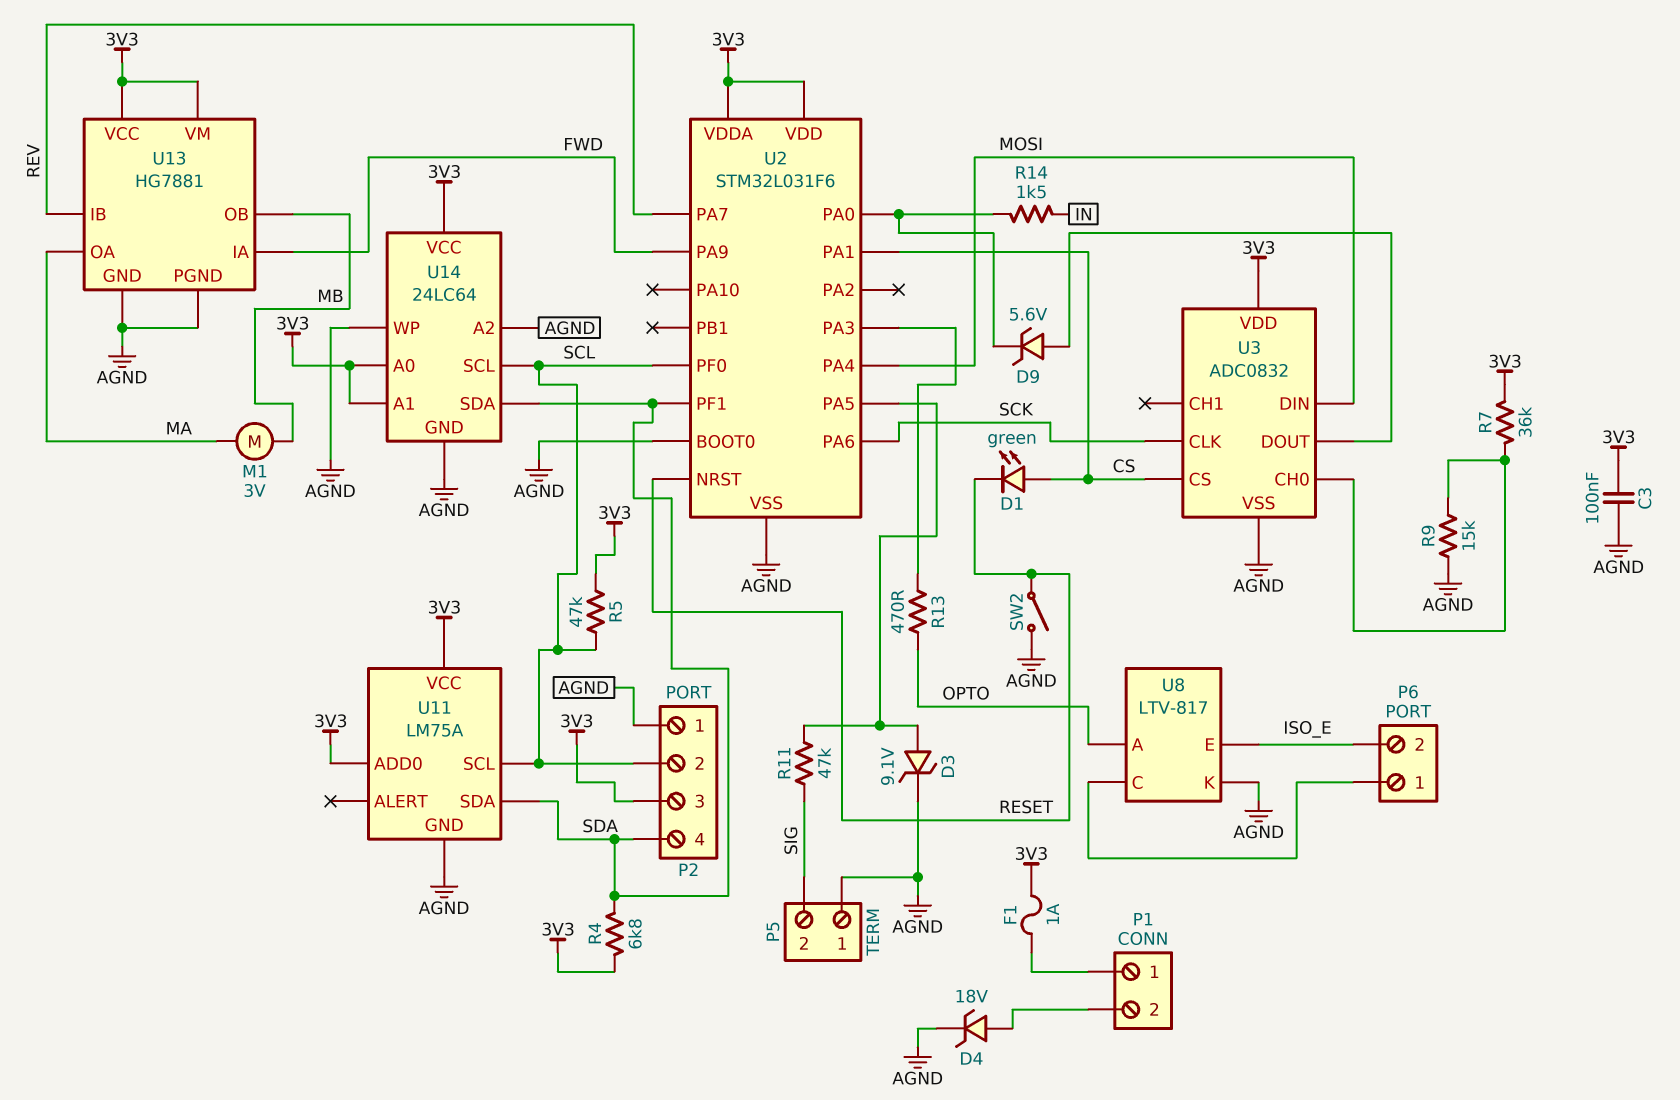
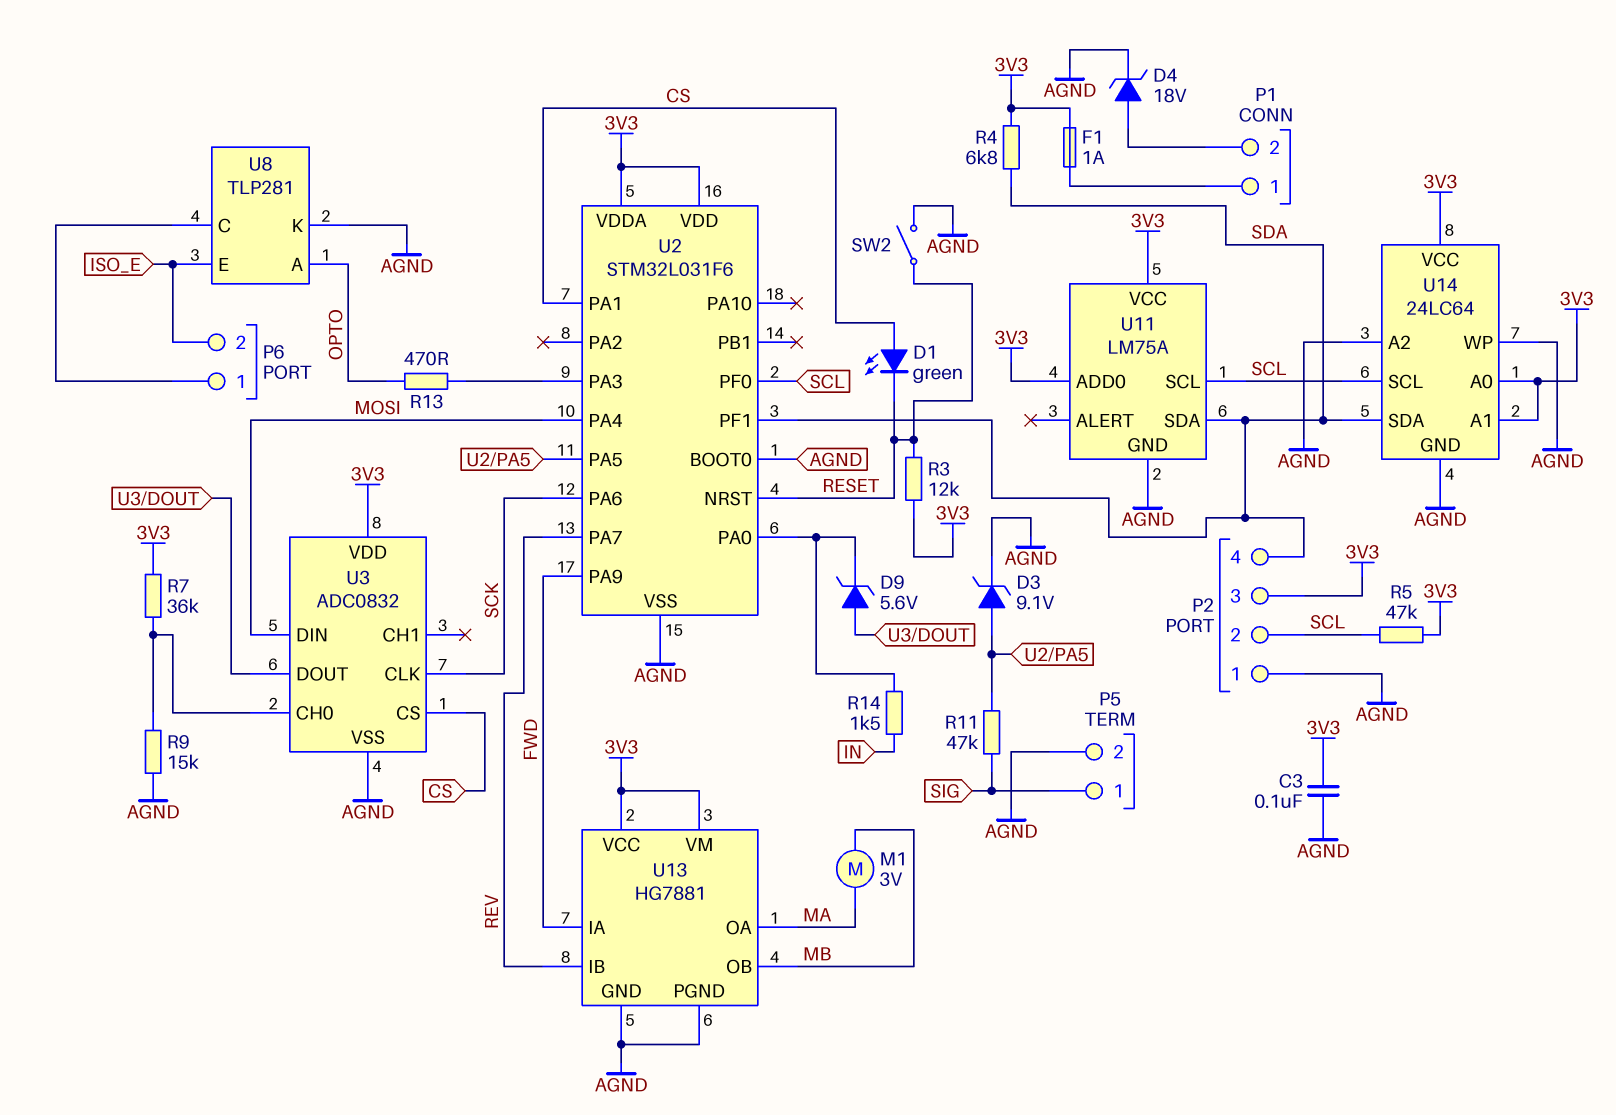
P5 pin 1: AGND -> SIG
P5 pin 2: SIG -> AGND
R3: none -> 12k (3V3, RESET)
U8: LTV-817 -> TLP281

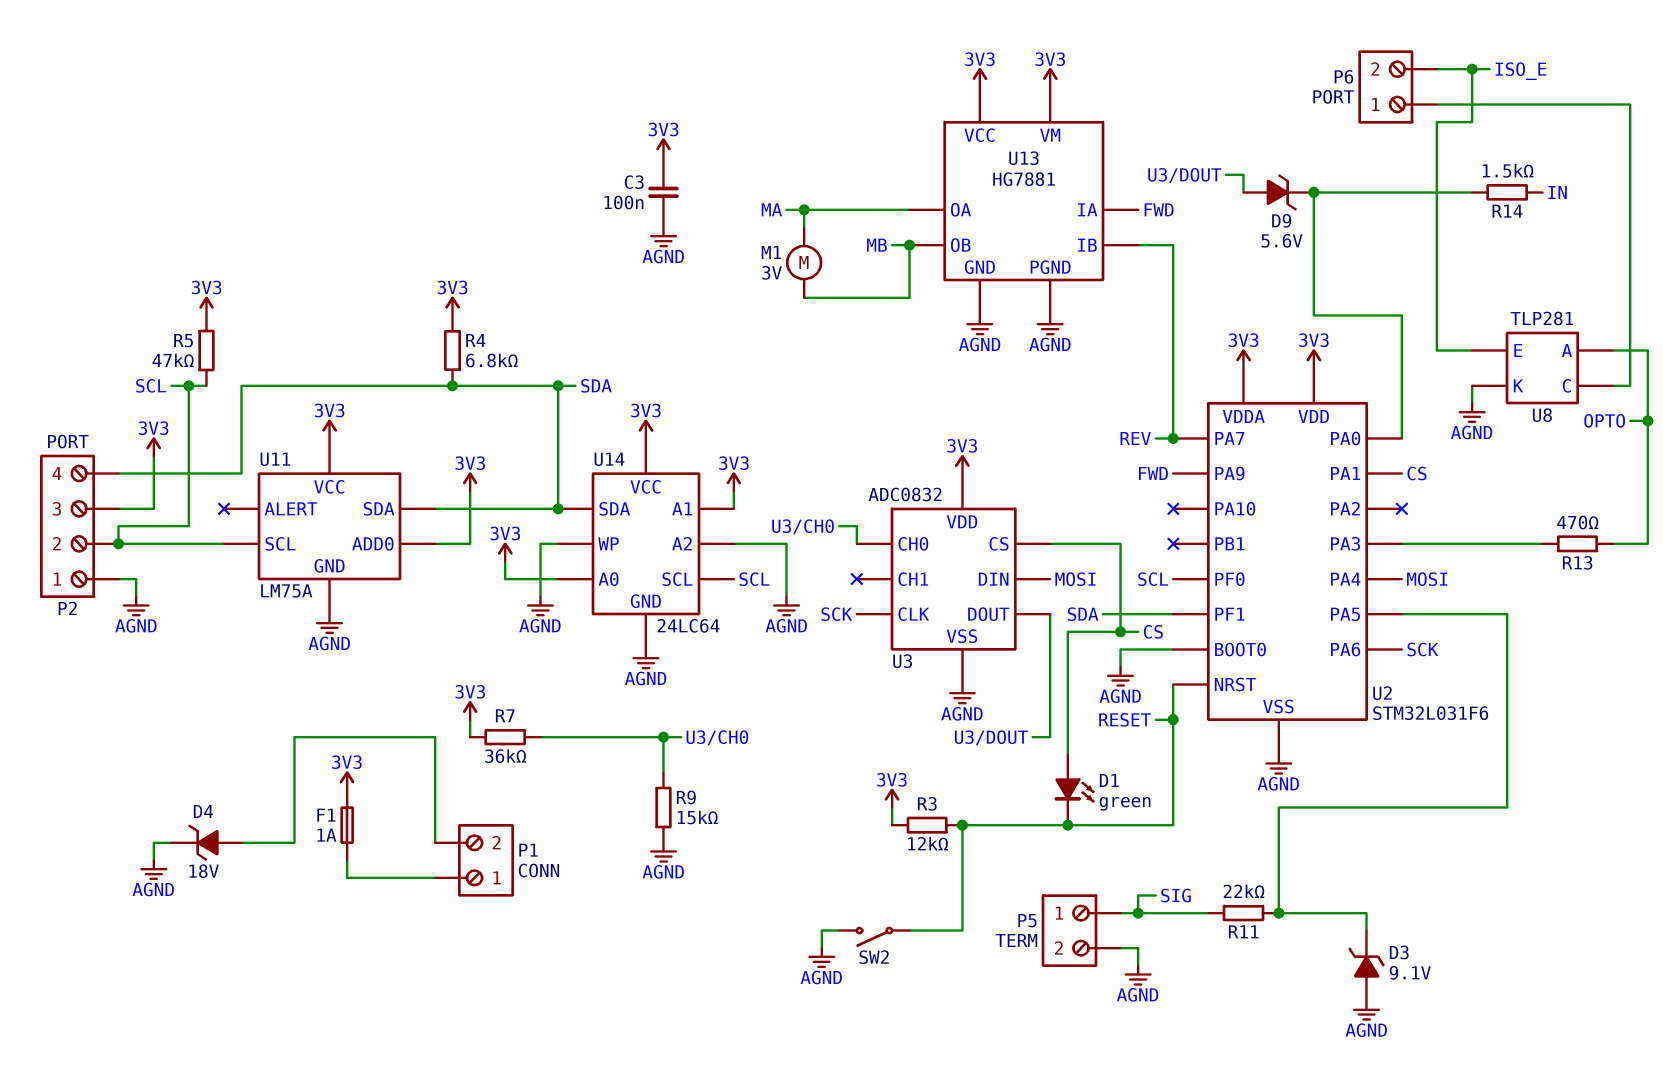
D3: zener 9.1V (A U2/PA5, K AGND) -> zener 9.1V (A AGND, K U2/PA5)
R11: 47k (SIG, U2/PA5) -> 22k (SIG, U2/PA5)

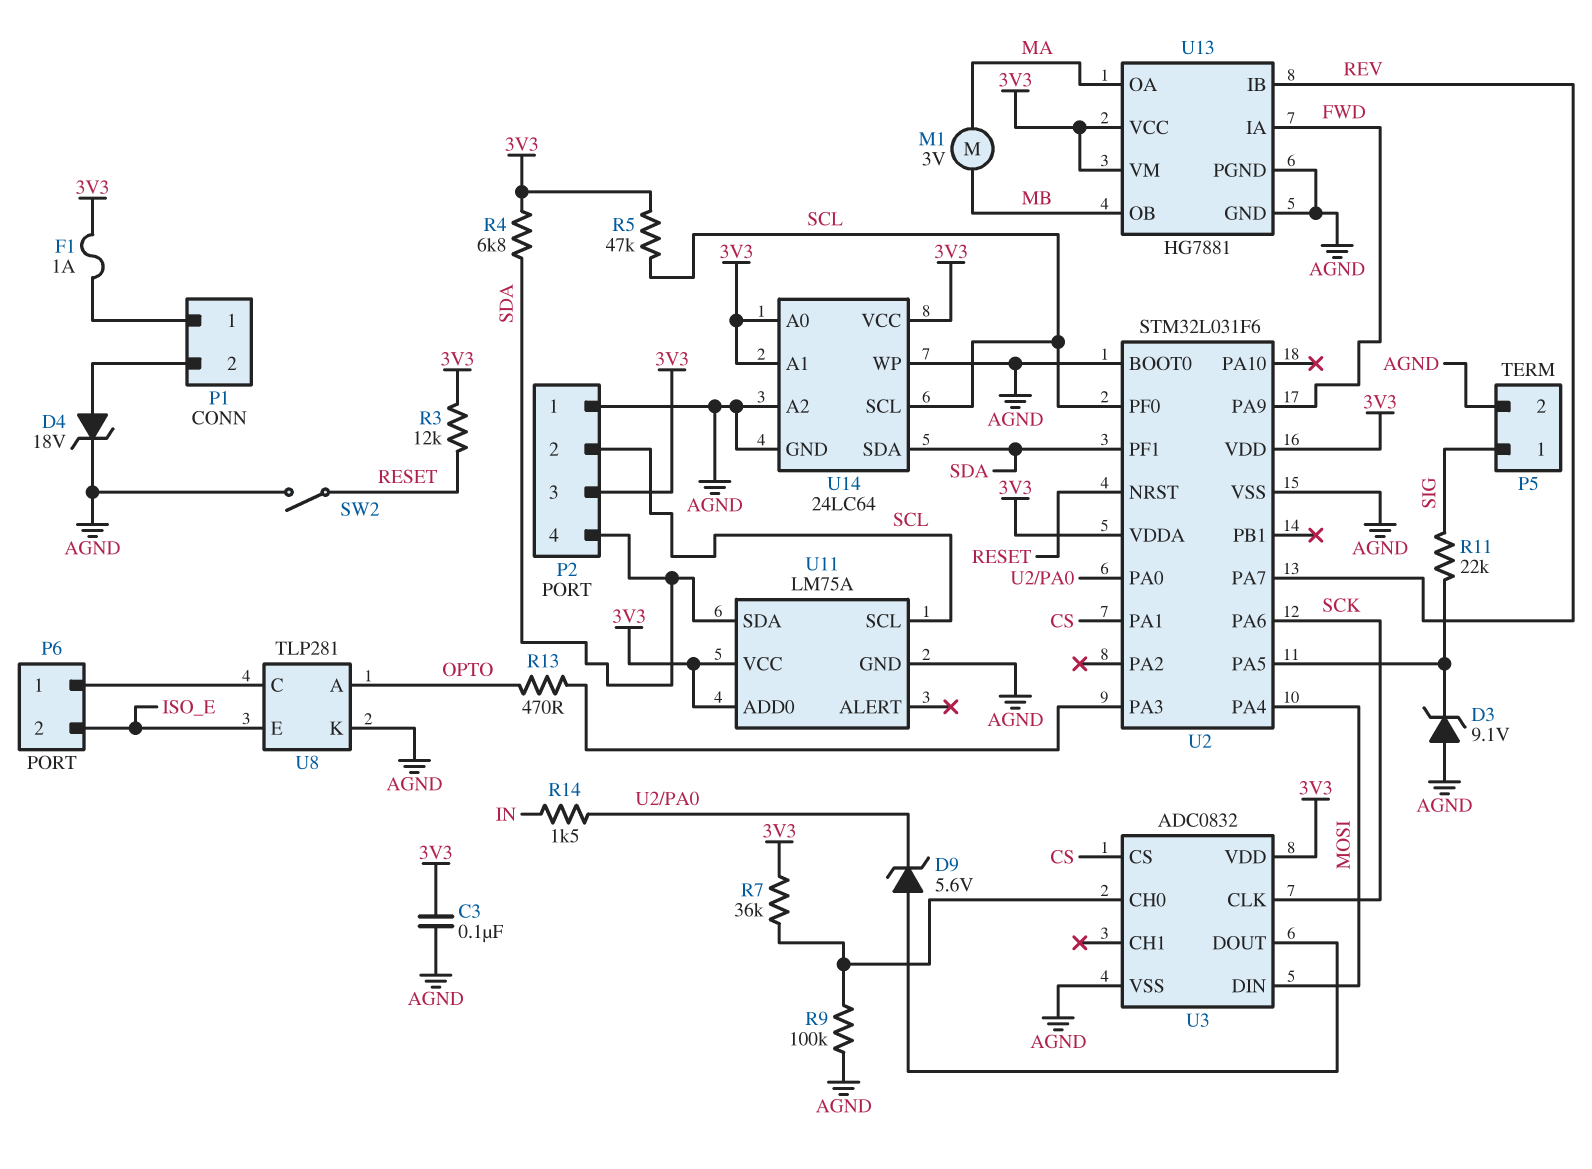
D1: LED green (A CS, K RESET) -> none
R9: 15k (AGND, U3/CH0) -> 100k (AGND, U3/CH0)

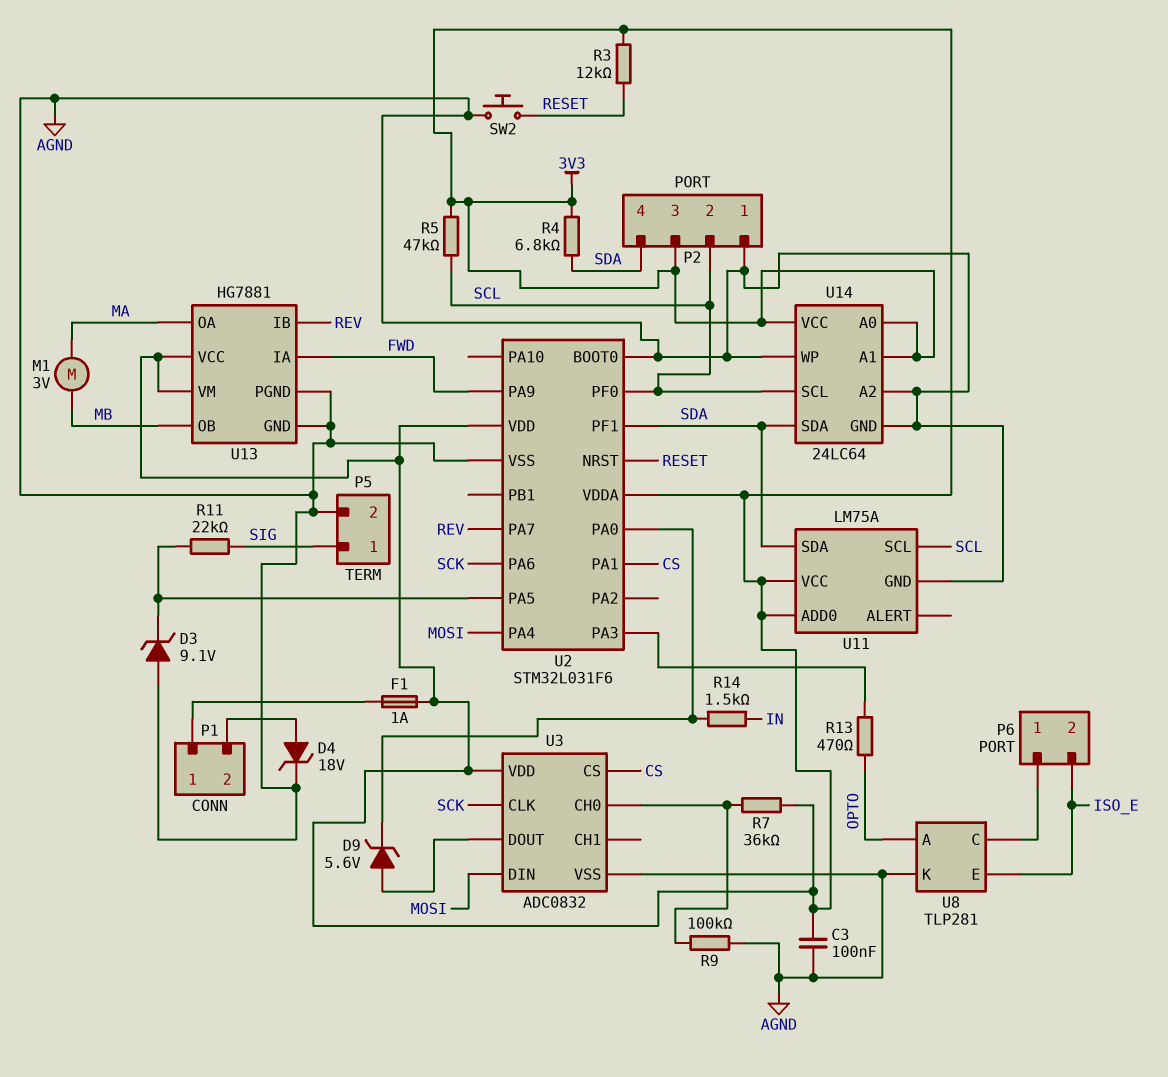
SW2: switch (AGND, RESET) -> button (AGND, RESET)

